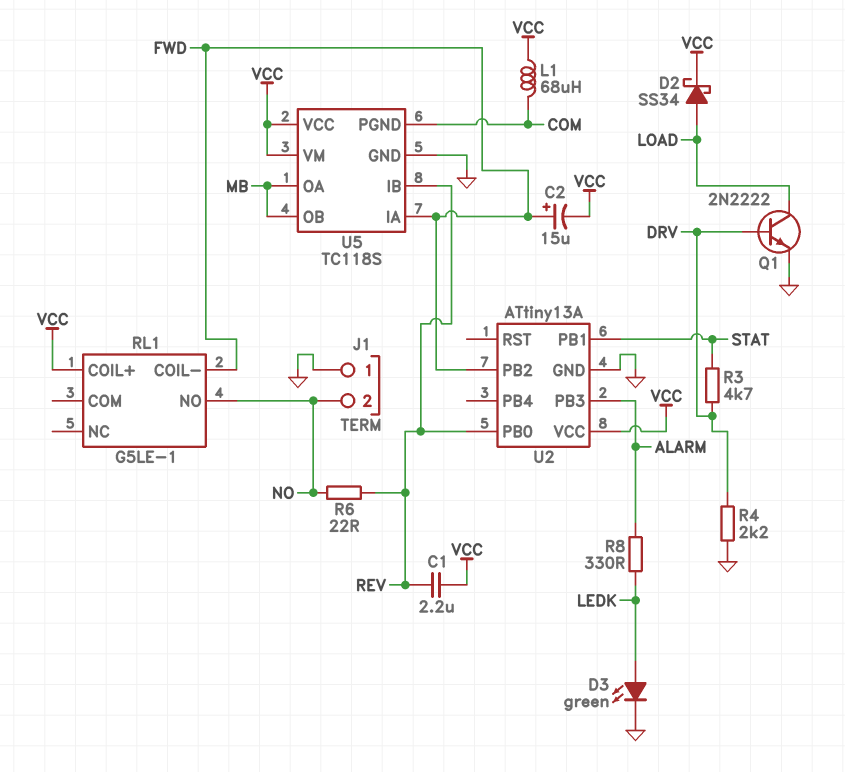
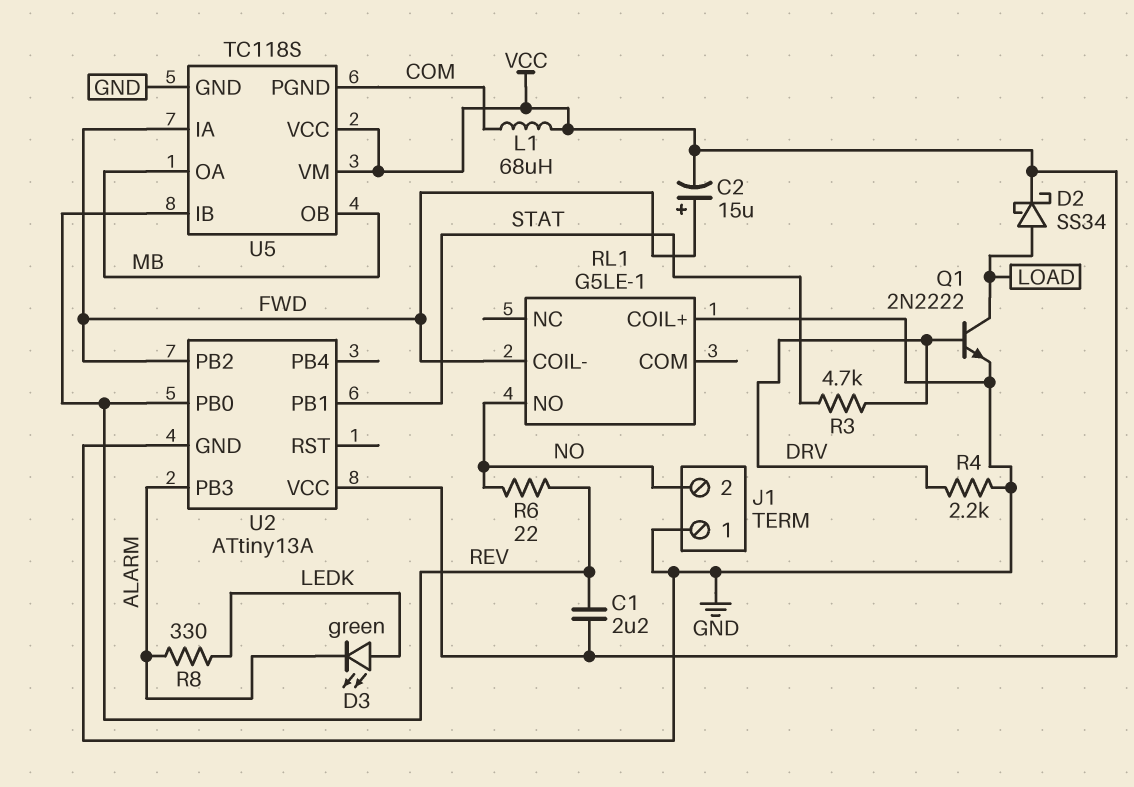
D3: LED green (A LEDK, K GND) -> LED green (A LEDK, K ALARM)
RL1 pin COIL+: VCC -> GND

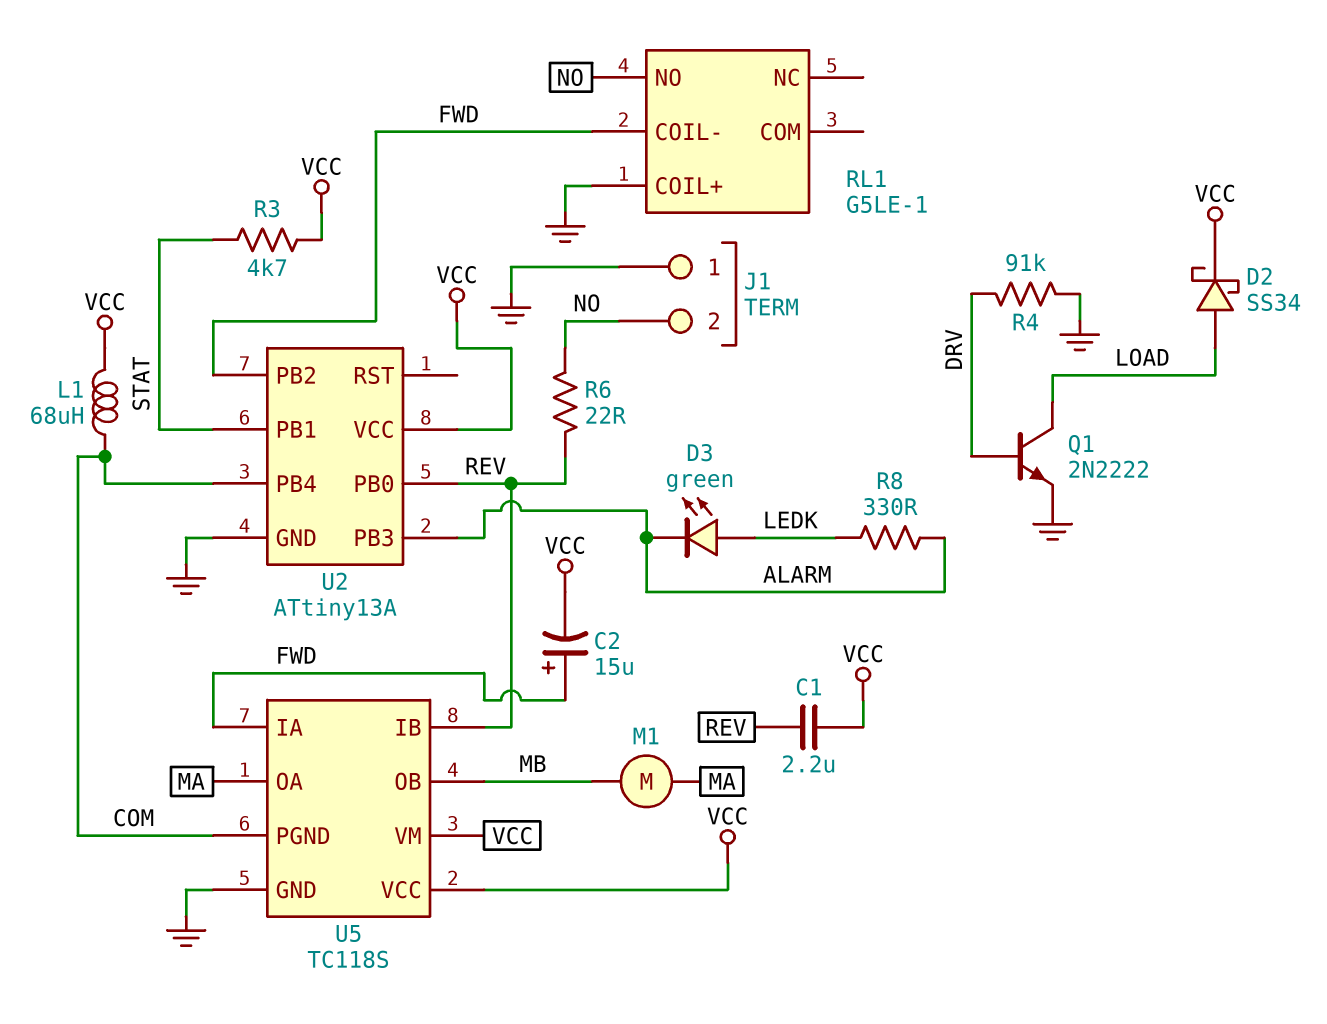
M1: none -> motor (MA, MB)
R3: 4.7k (DRV, STAT) -> 4.7k (STAT, VCC)
R4: 2.2k (DRV, GND) -> 91k (DRV, GND)
U2 pin PB4: none -> COM
U5 pin OA: MB -> MA

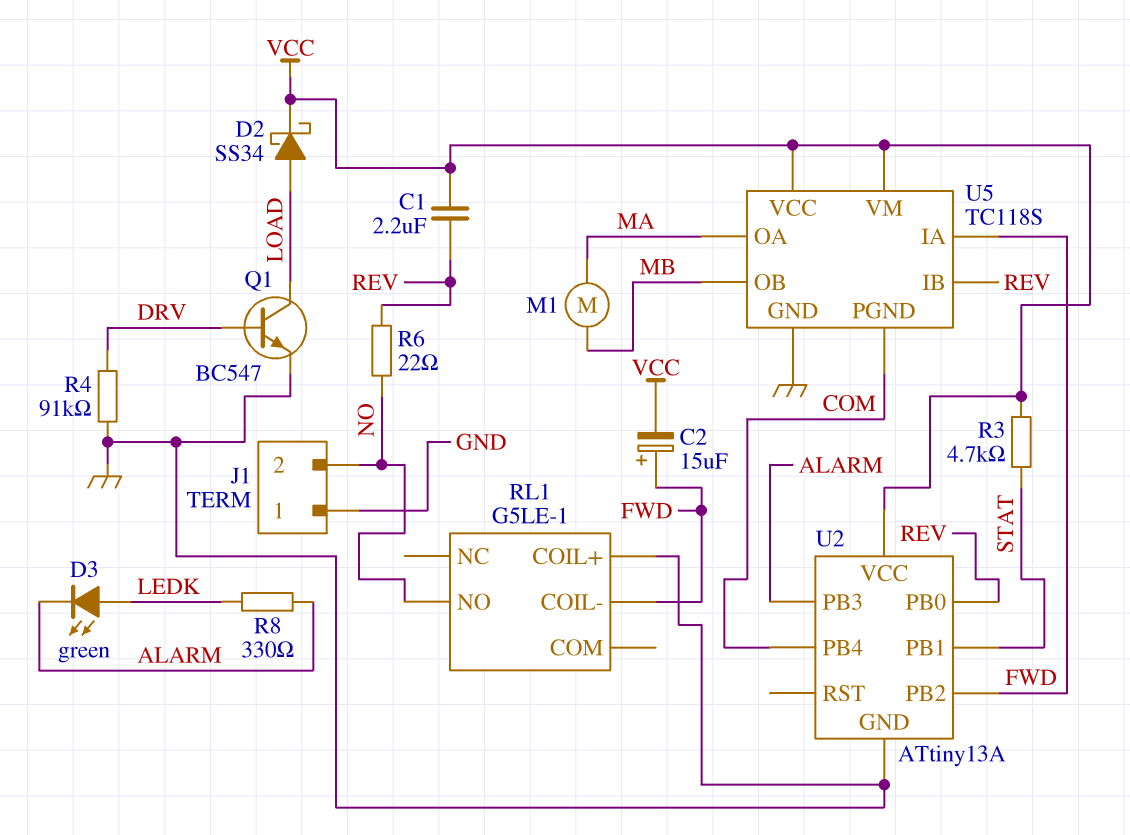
L1: 68uH (COM, VCC) -> none
Q1: NPN 2N2222 (B DRV, C LOAD, E GND) -> NPN BC547 (B DRV, C LOAD, E GND)

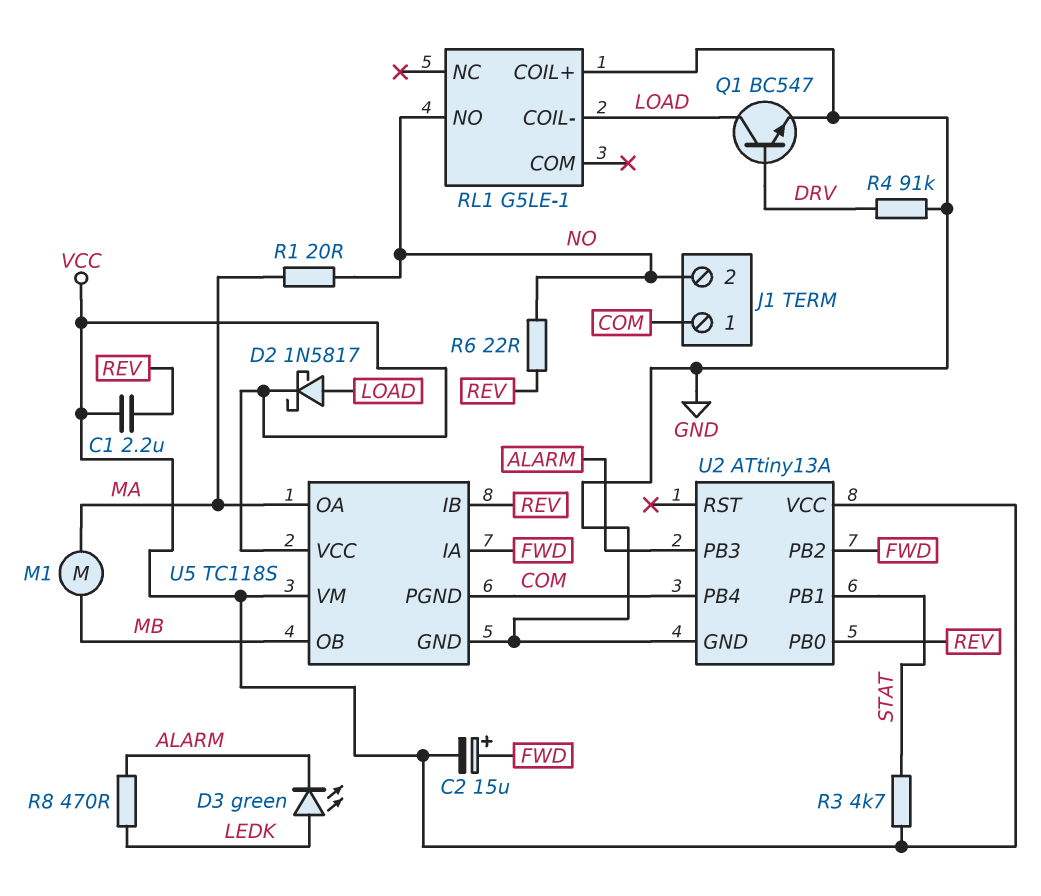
D2: schottky SS34 (A LOAD, K VCC) -> schottky 1N5817 (A LOAD, K VCC)
J1 pin 1: GND -> COM
R1: none -> 20 (MA, NO)
R8: 330 (ALARM, LEDK) -> 470 (ALARM, LEDK)
RL1 pin COIL-: FWD -> LOAD

